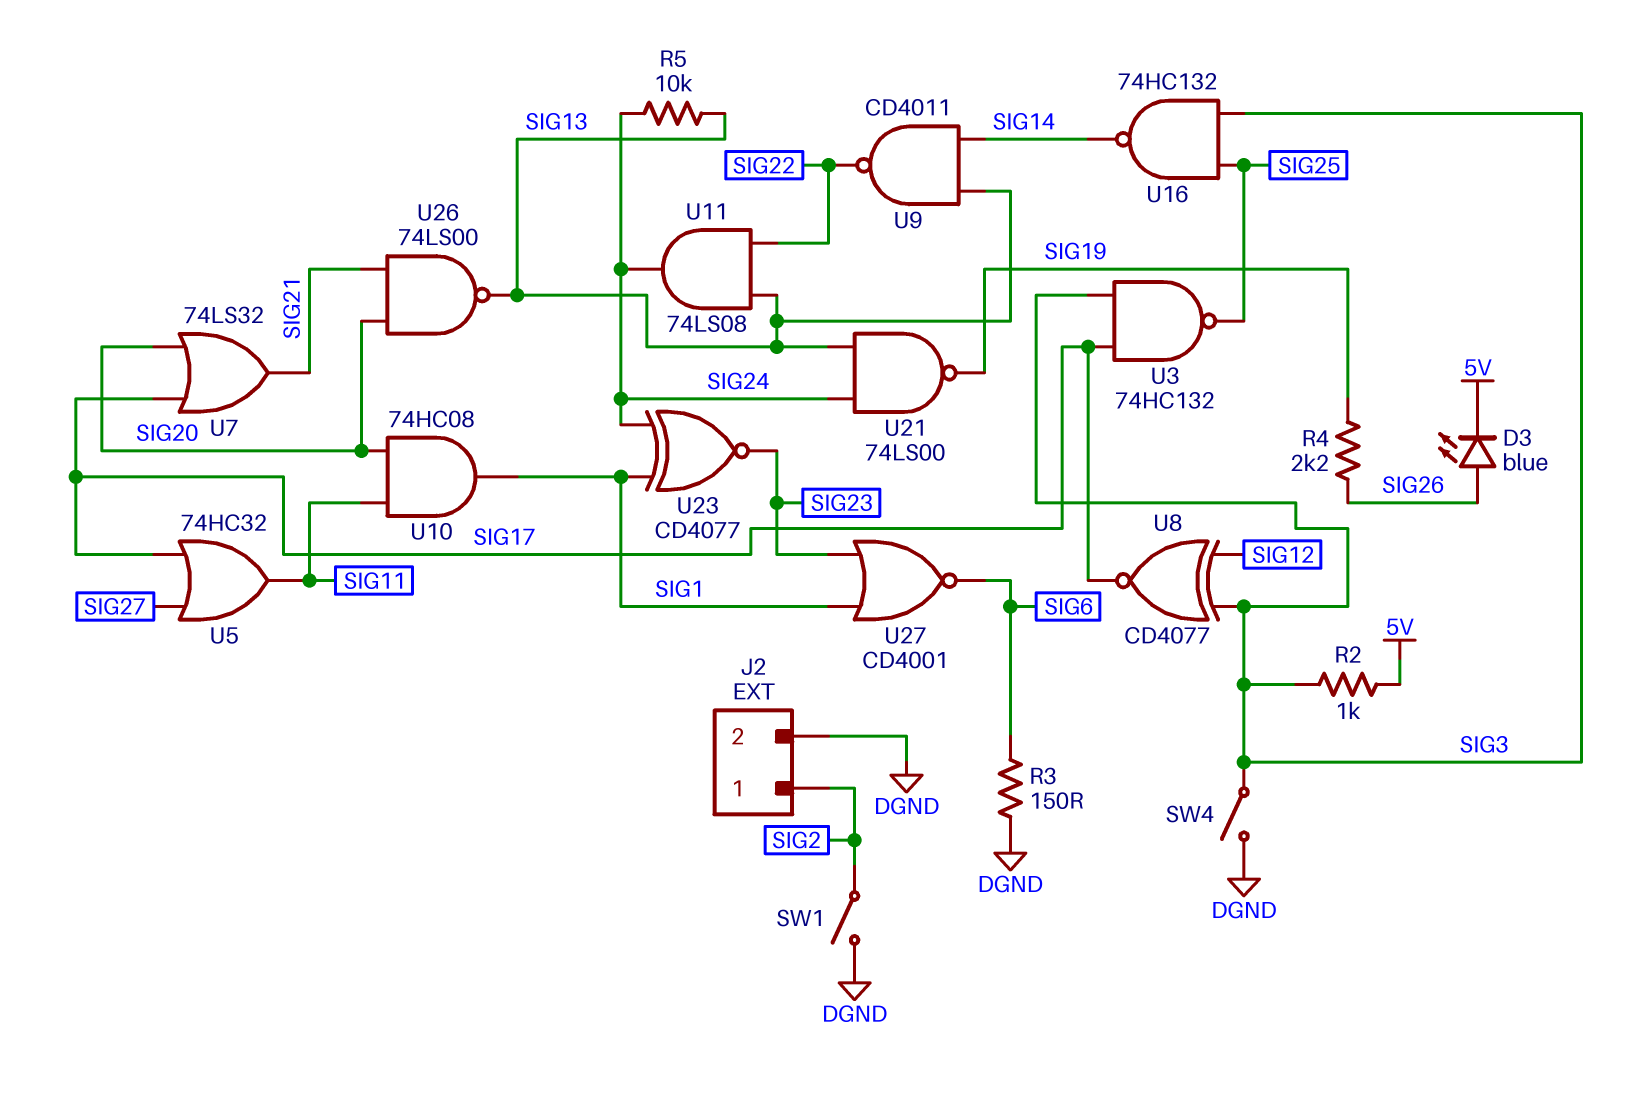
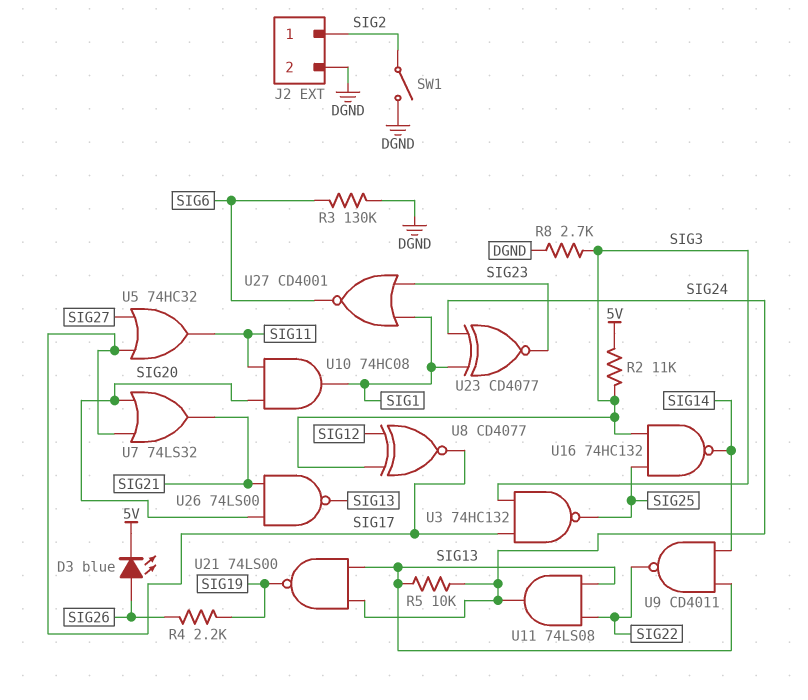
R2: 1k (5V, SIG3) -> 11k (5V, SIG3)
R3: 150 (DGND, SIG6) -> 130k (DGND, SIG6)
R8: none -> 2.7k (DGND, SIG3)
SW4: switch (DGND, SIG3) -> none

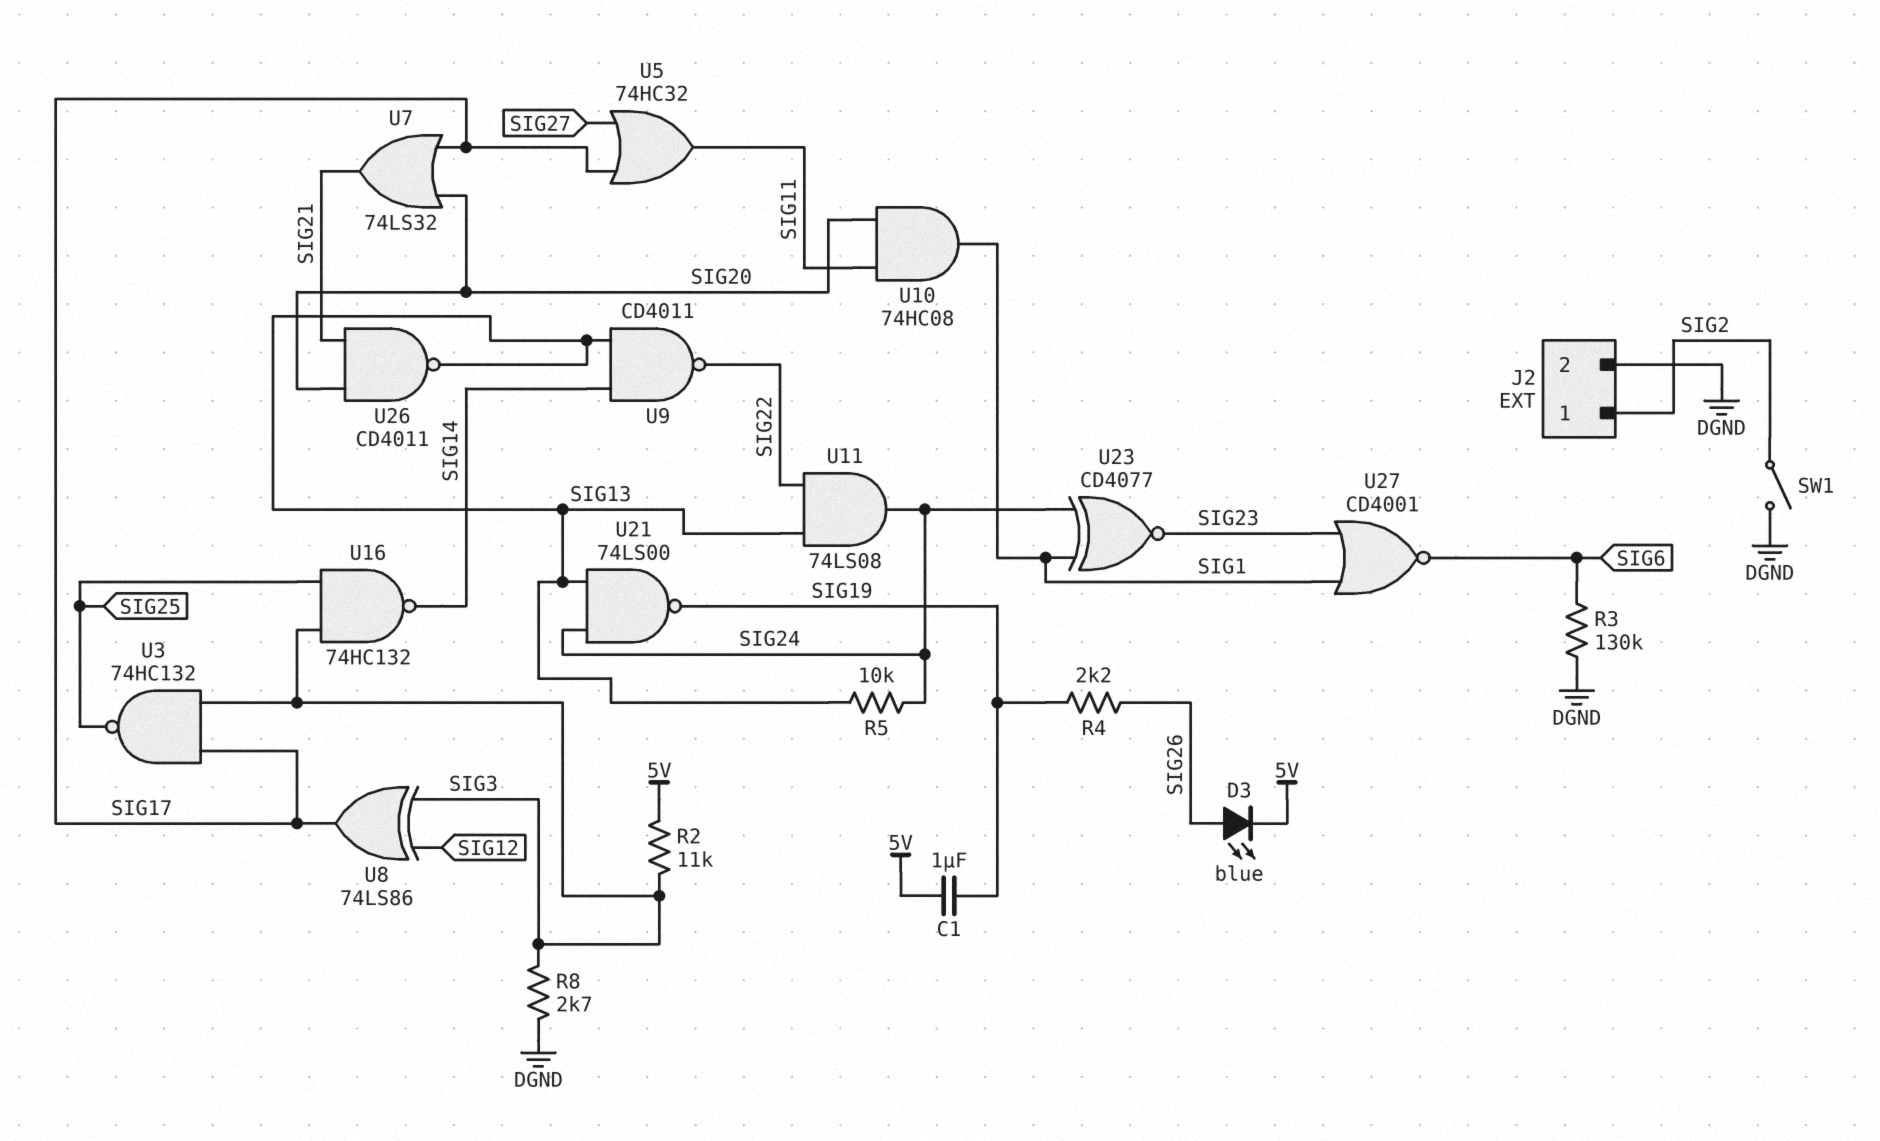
C1: none -> 1uF (5V, SIG19)
U8: XNOR CD4077 (in SIG3, in SIG12, out SIG17) -> XOR 74LS86 (in SIG3, in SIG12, out SIG17)
U26: NAND 74LS00 (in SIG20, in SIG21, out SIG13) -> NAND CD4011 (in SIG20, in SIG21, out SIG13)

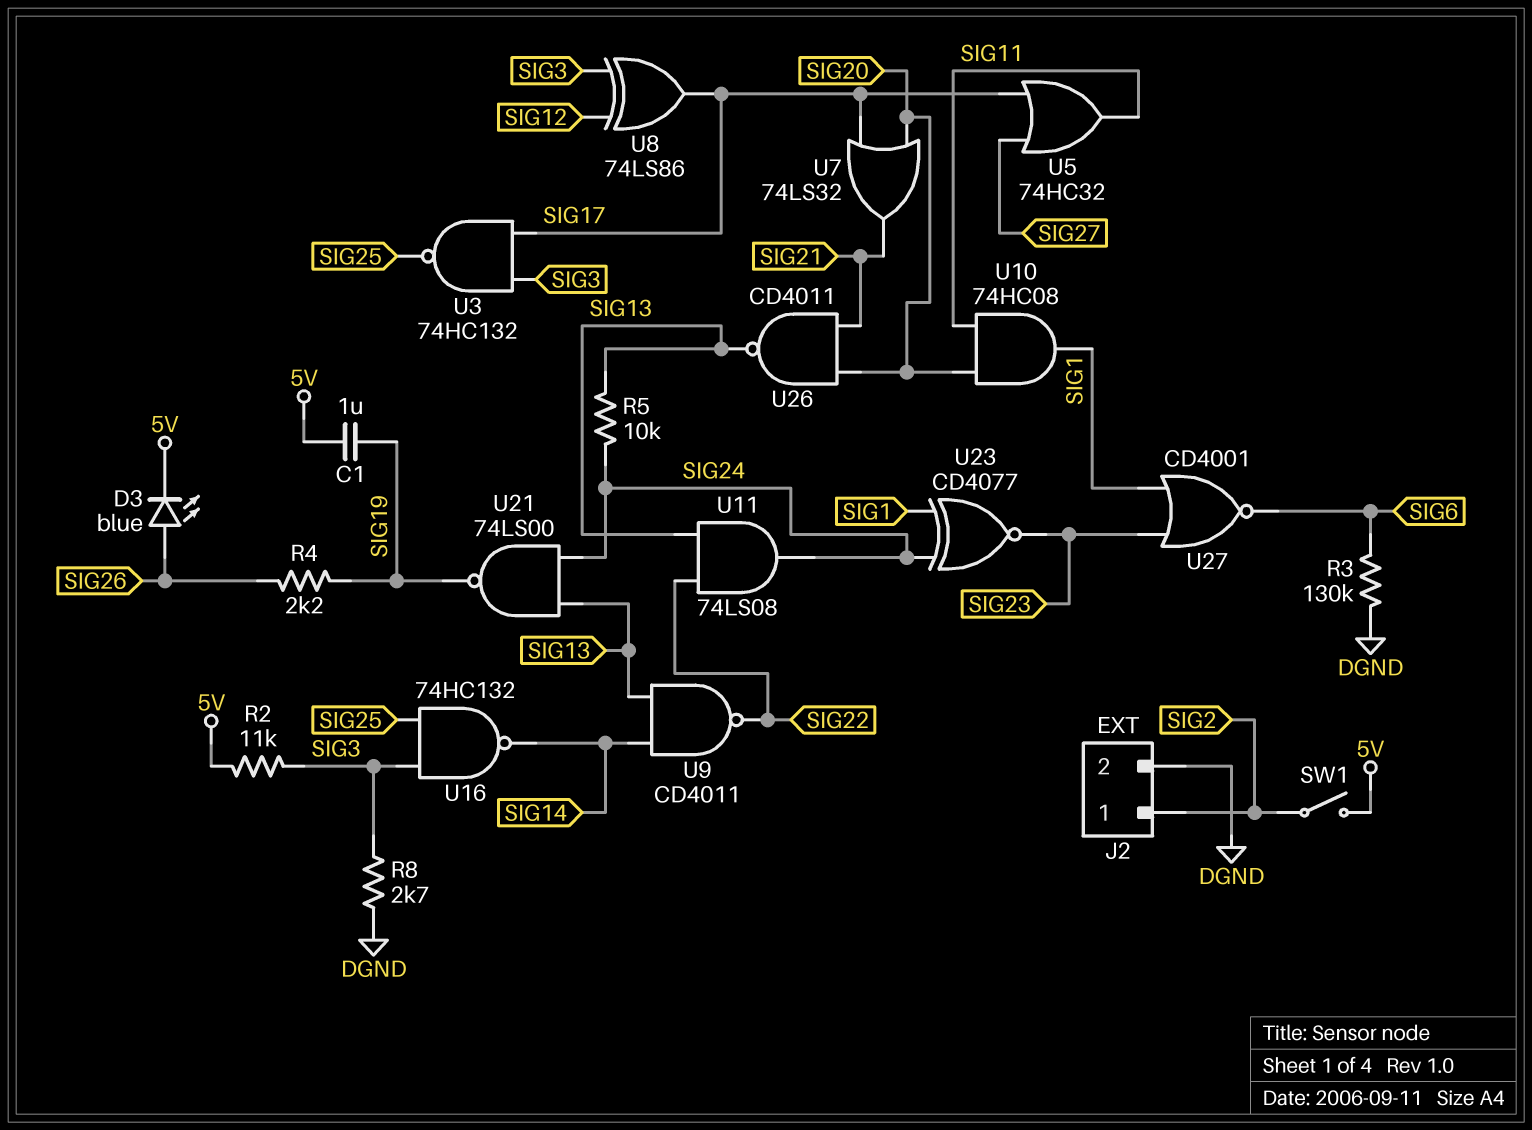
SW1: switch (DGND, SIG2) -> switch (5V, SIG2)

